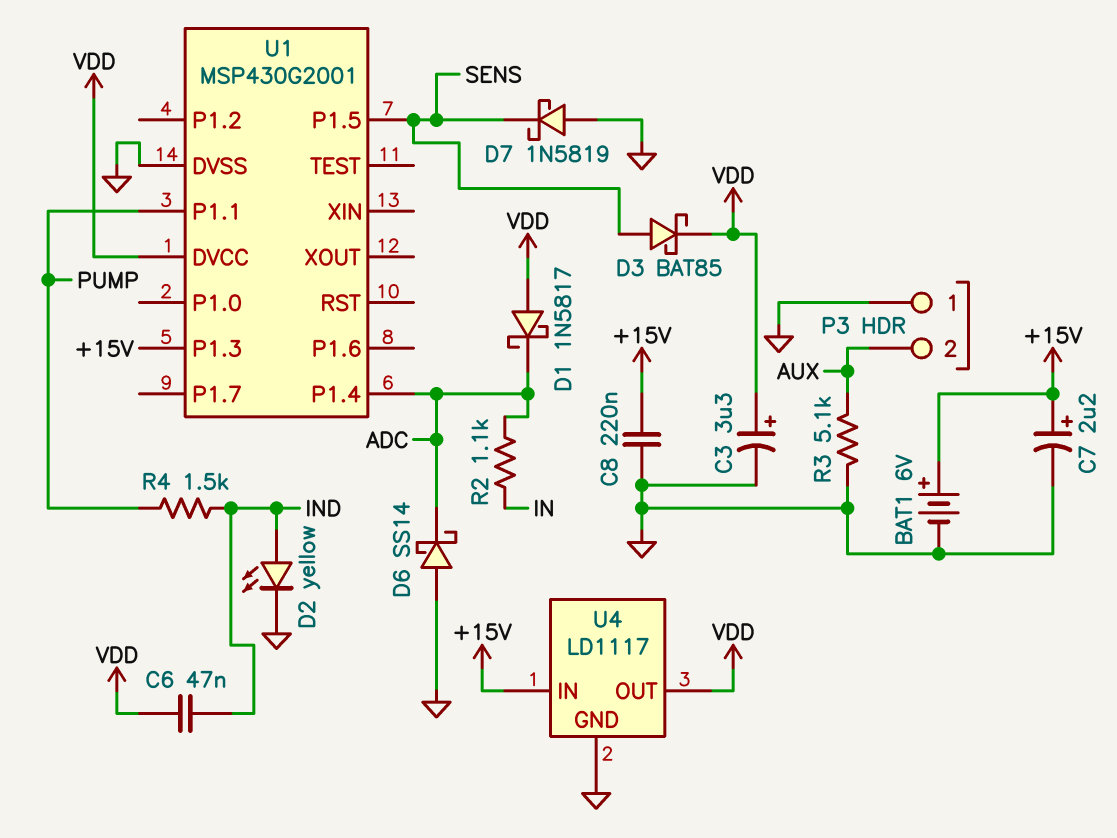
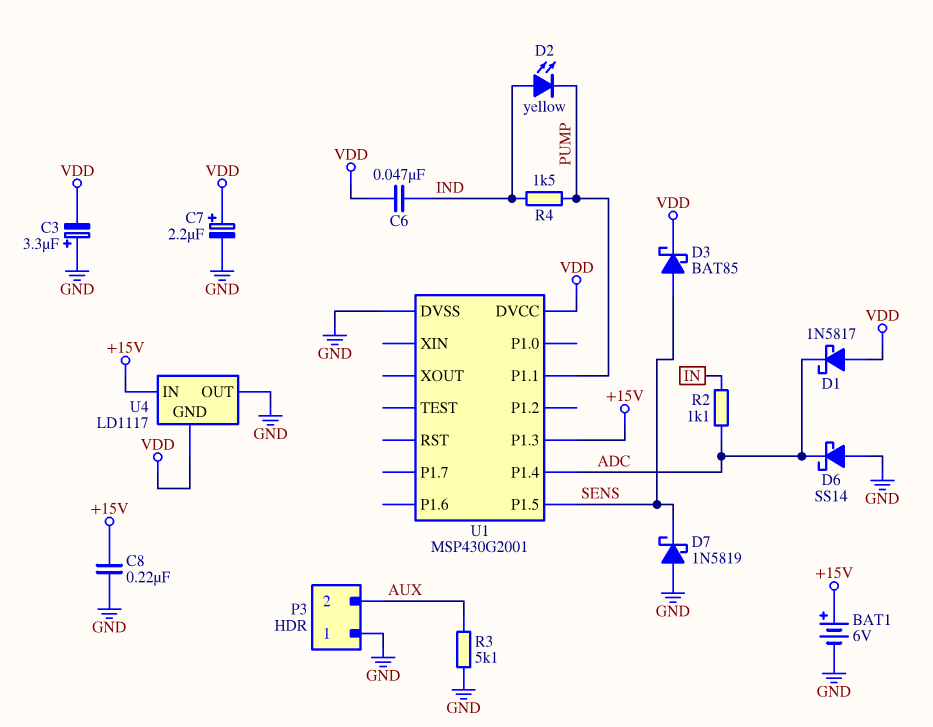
C3: 3.3uF (plus VDD, minus GND) -> 3.3uF (plus GND, minus VDD)
C7: 2.2uF (plus +15V, minus GND) -> 2.2uF (plus VDD, minus GND)
D2: LED yellow (A IND, K GND) -> LED yellow (A IND, K PUMP)
U4 pin GND: GND -> VDD
U4 pin OUT: VDD -> GND

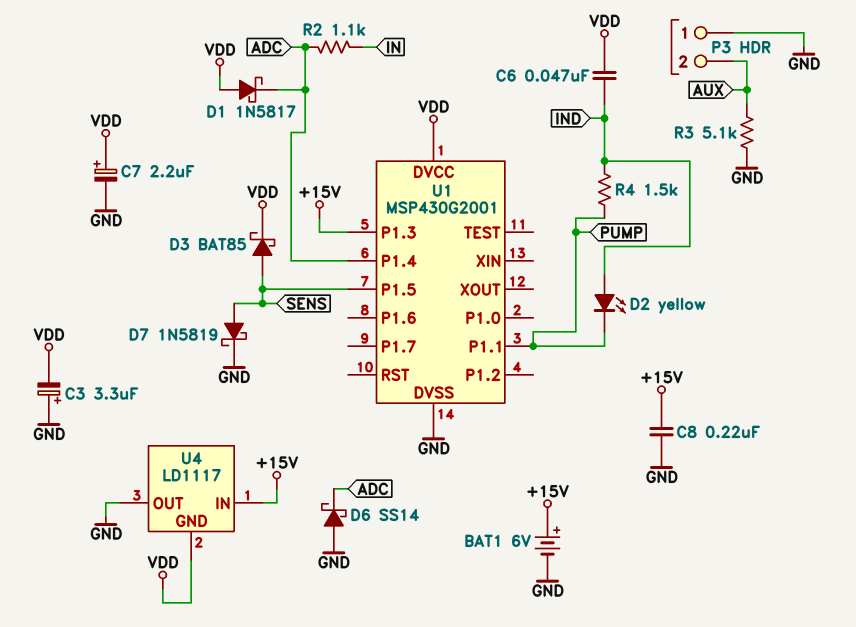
D7: schottky 1N5819 (A GND, K SENS) -> schottky 1N5819 (A SENS, K GND)

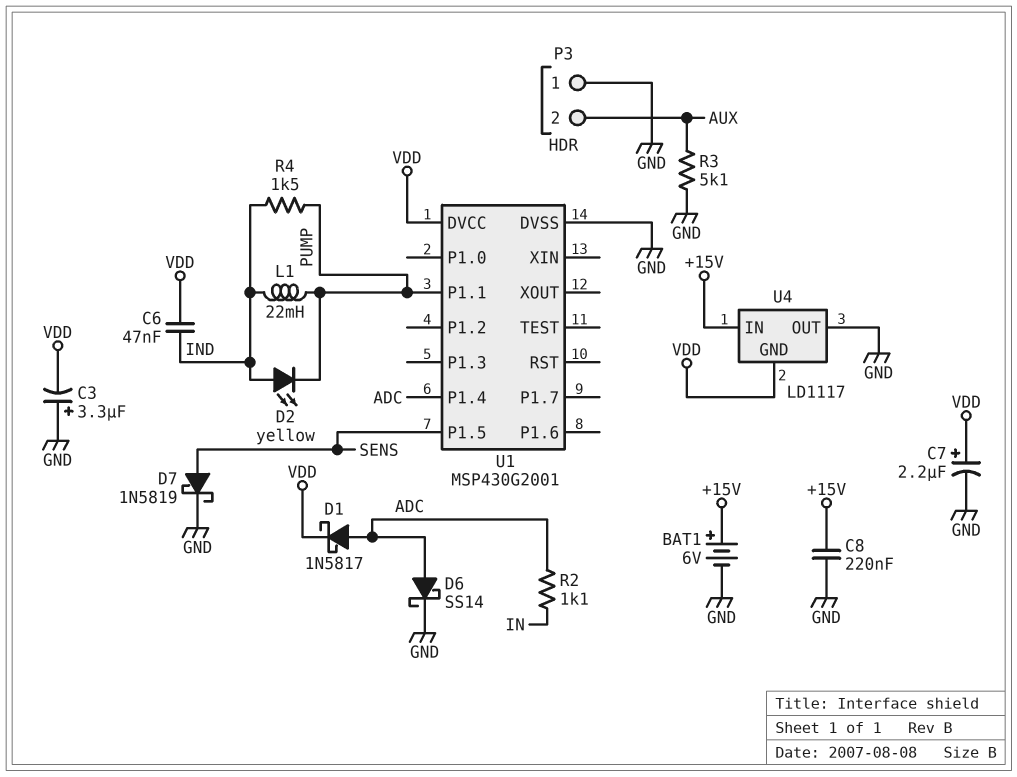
D1: schottky 1N5817 (A VDD, K ADC) -> schottky 1N5817 (A ADC, K VDD)
D3: schottky BAT85 (A SENS, K VDD) -> none
D6: schottky SS14 (A GND, K ADC) -> schottky SS14 (A ADC, K GND)
L1: none -> 22mH (IND, PUMP)
U1 pin P1.3: +15V -> none

